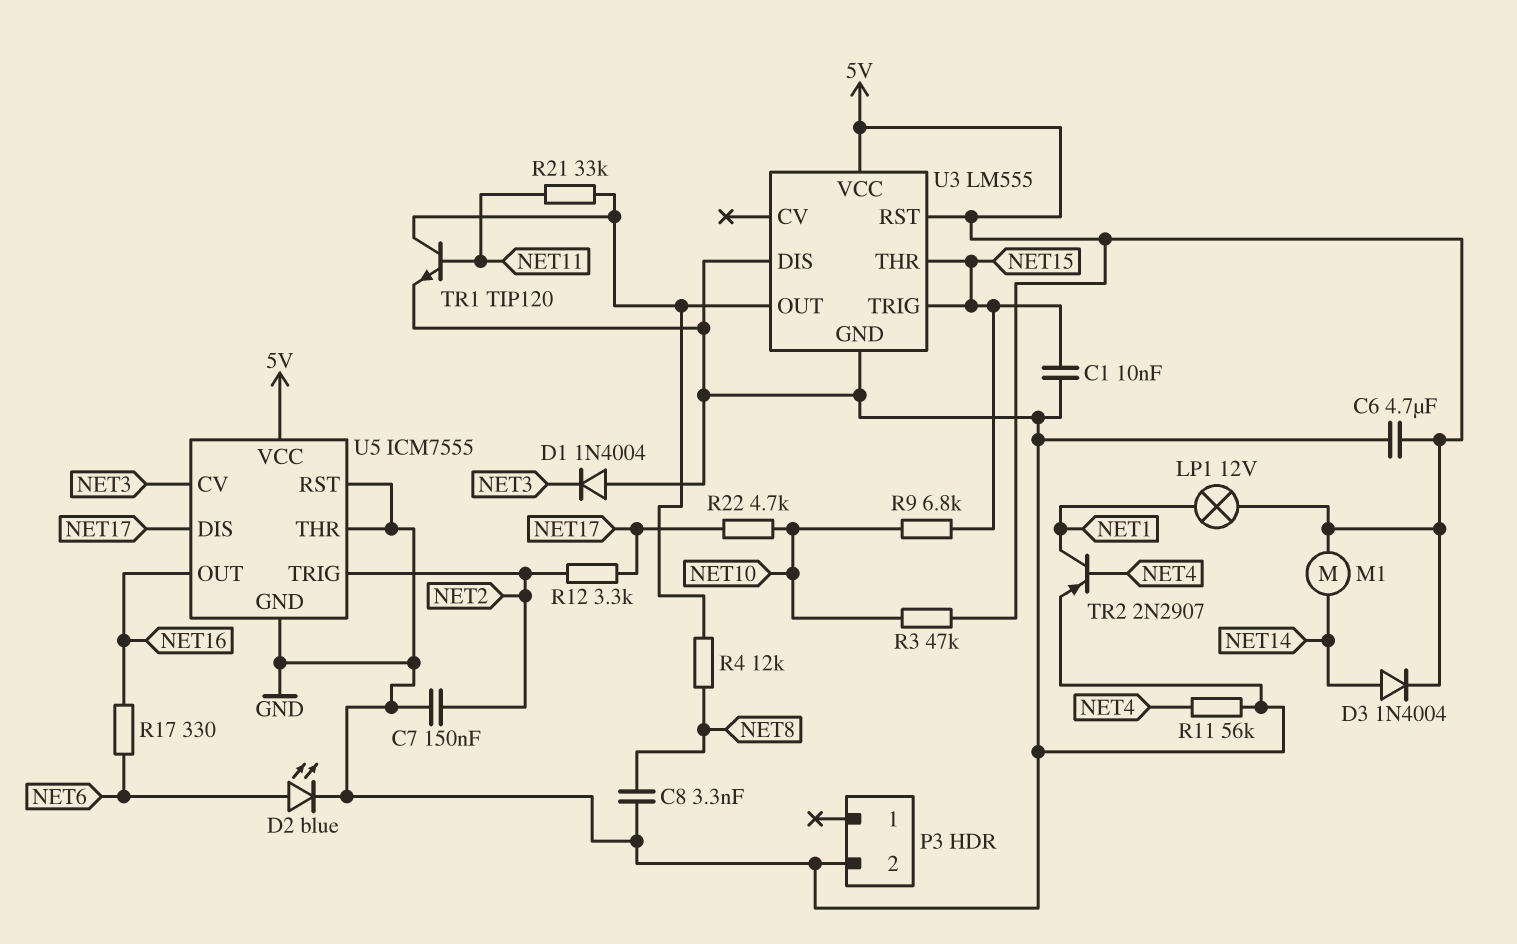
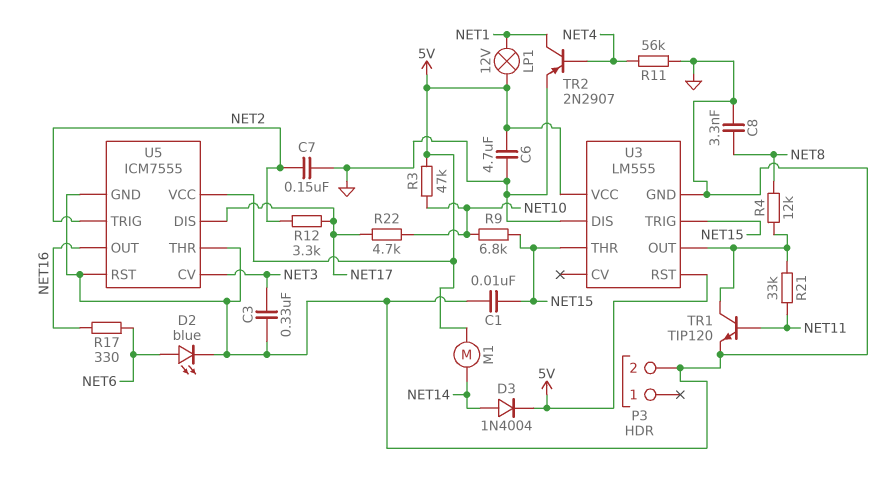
C3: none -> 330nF (GND, NET3)
D1: diode 1N4004 (A GND, K NET3) -> none

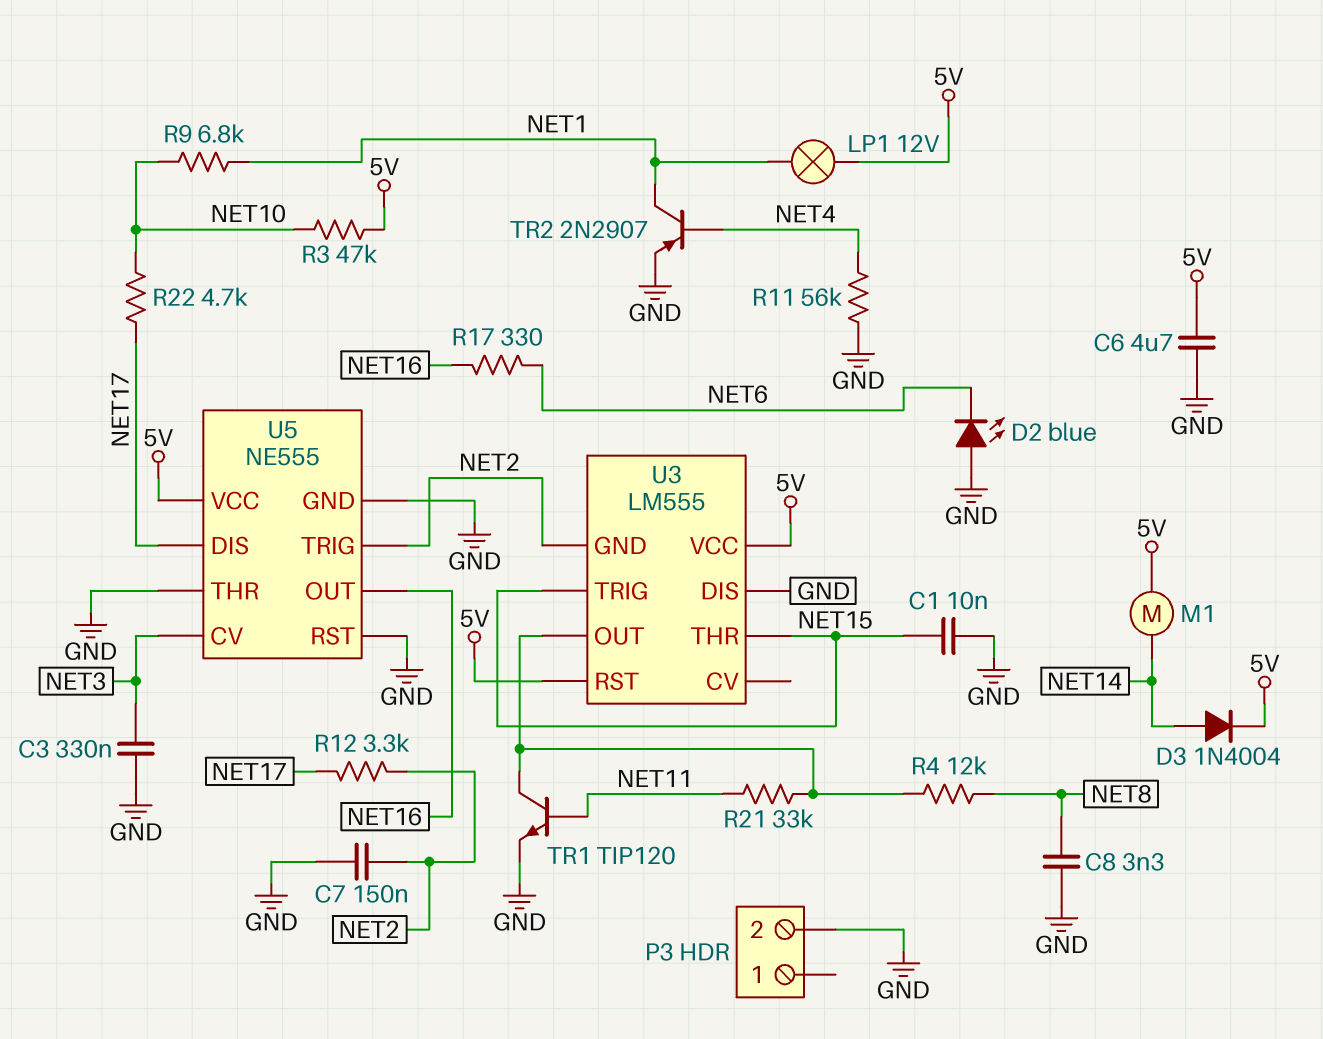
D2: LED blue (A NET6, K GND) -> LED blue (A GND, K NET6)
R9: 6.8k (NET10, NET15) -> 6.8k (NET1, NET10)
U3 pin GND: GND -> NET2
U5: ICM7555 -> NE555

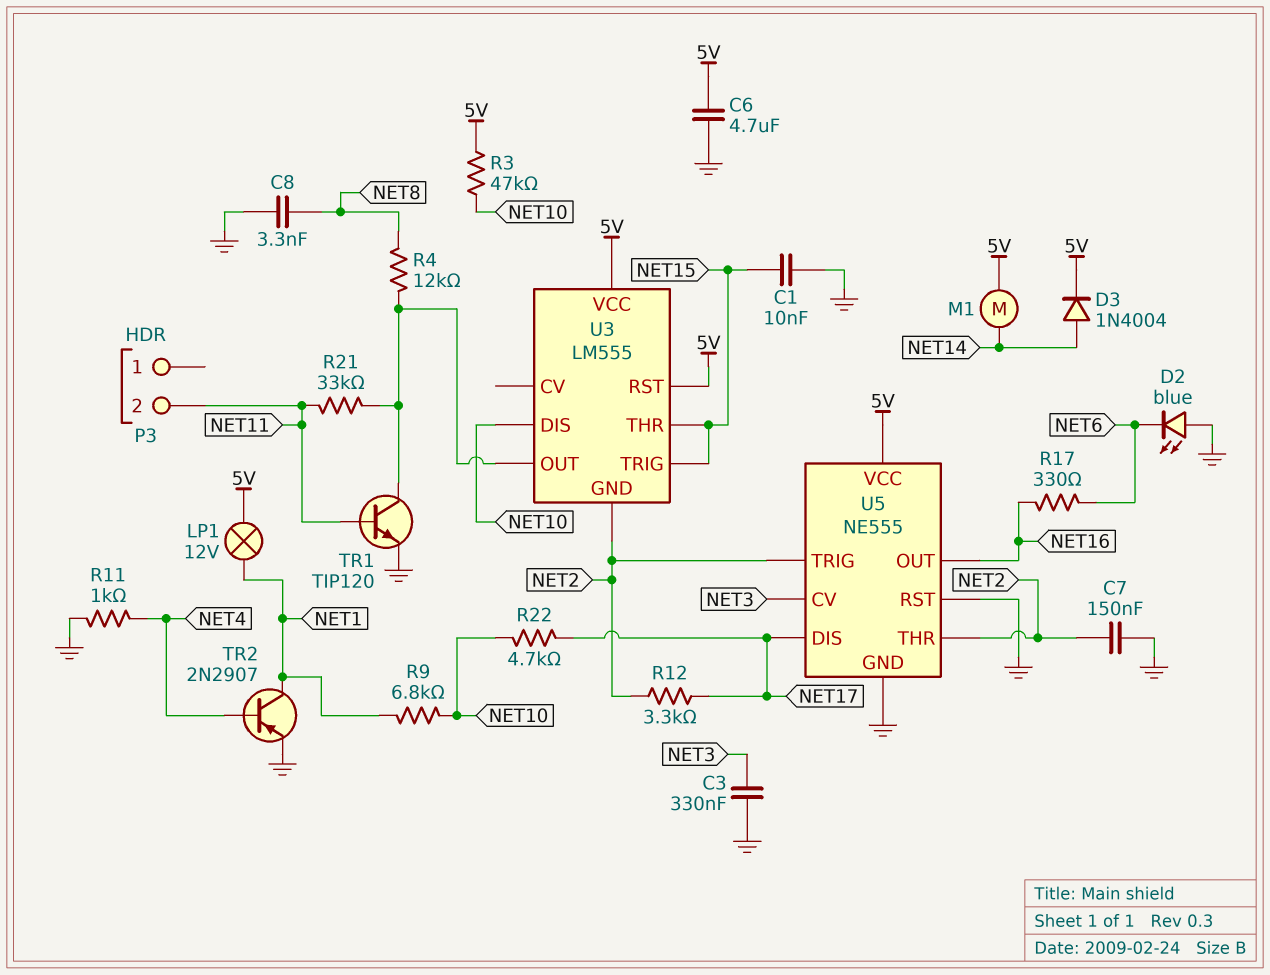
P3 pin 2: GND -> NET11
R11: 56k (GND, NET4) -> 1k (GND, NET4)
U3 pin DIS: GND -> NET10
U5 pin THR: GND -> NET2

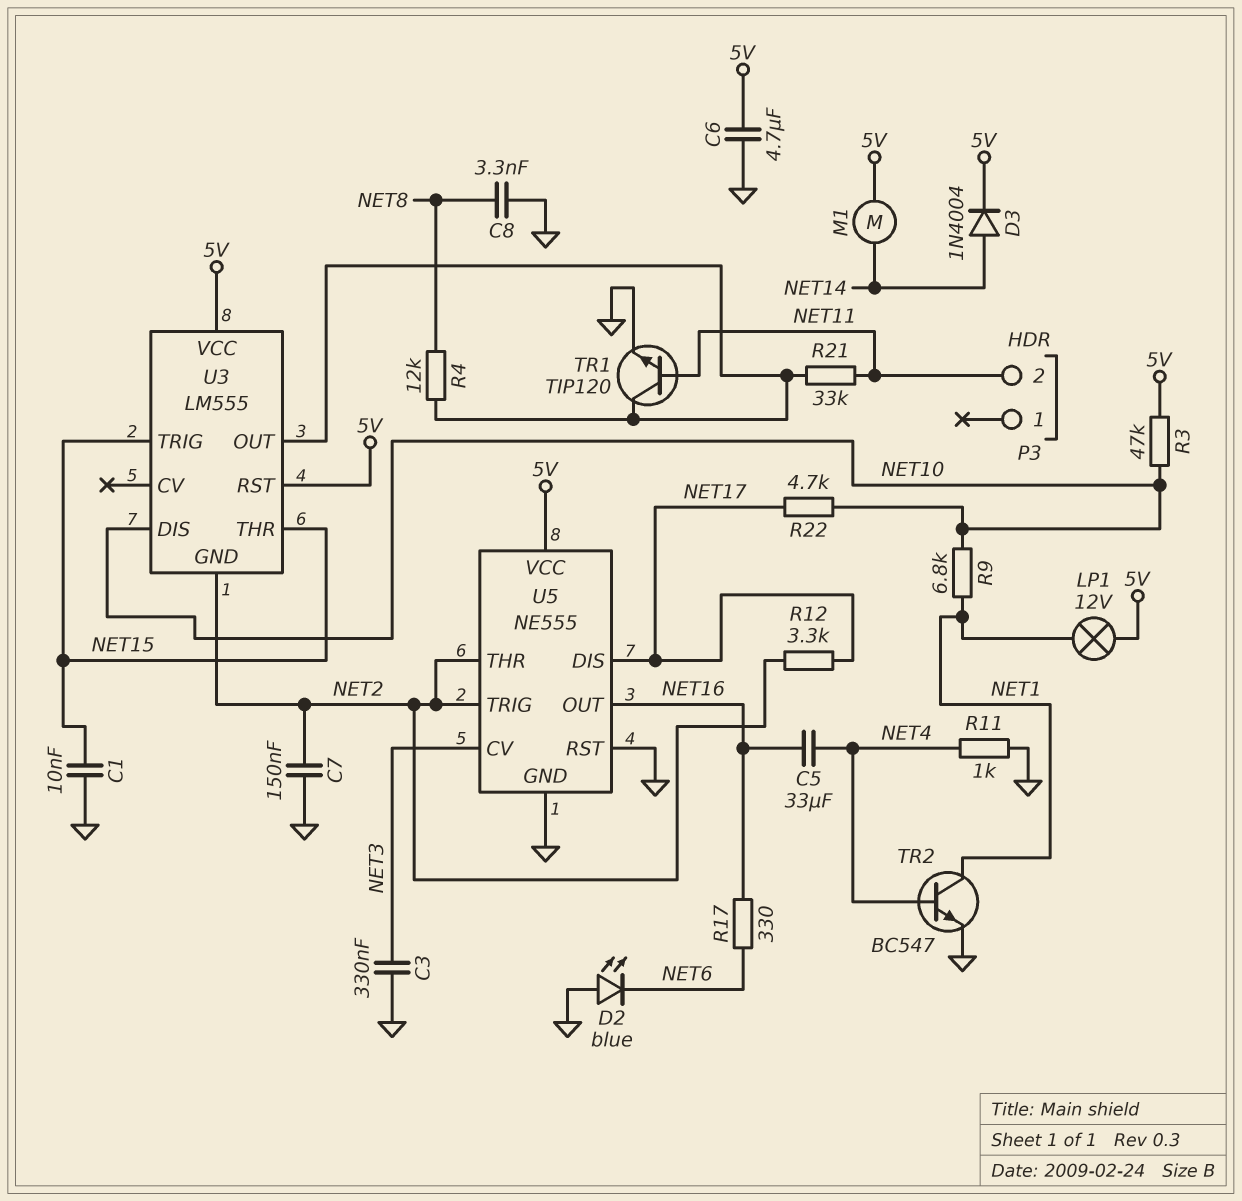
C5: none -> 33uF (NET4, NET16)
TR2: PNP 2N2907 (B NET4, C NET1, E GND) -> NPN BC547 (B NET4, C NET1, E GND)

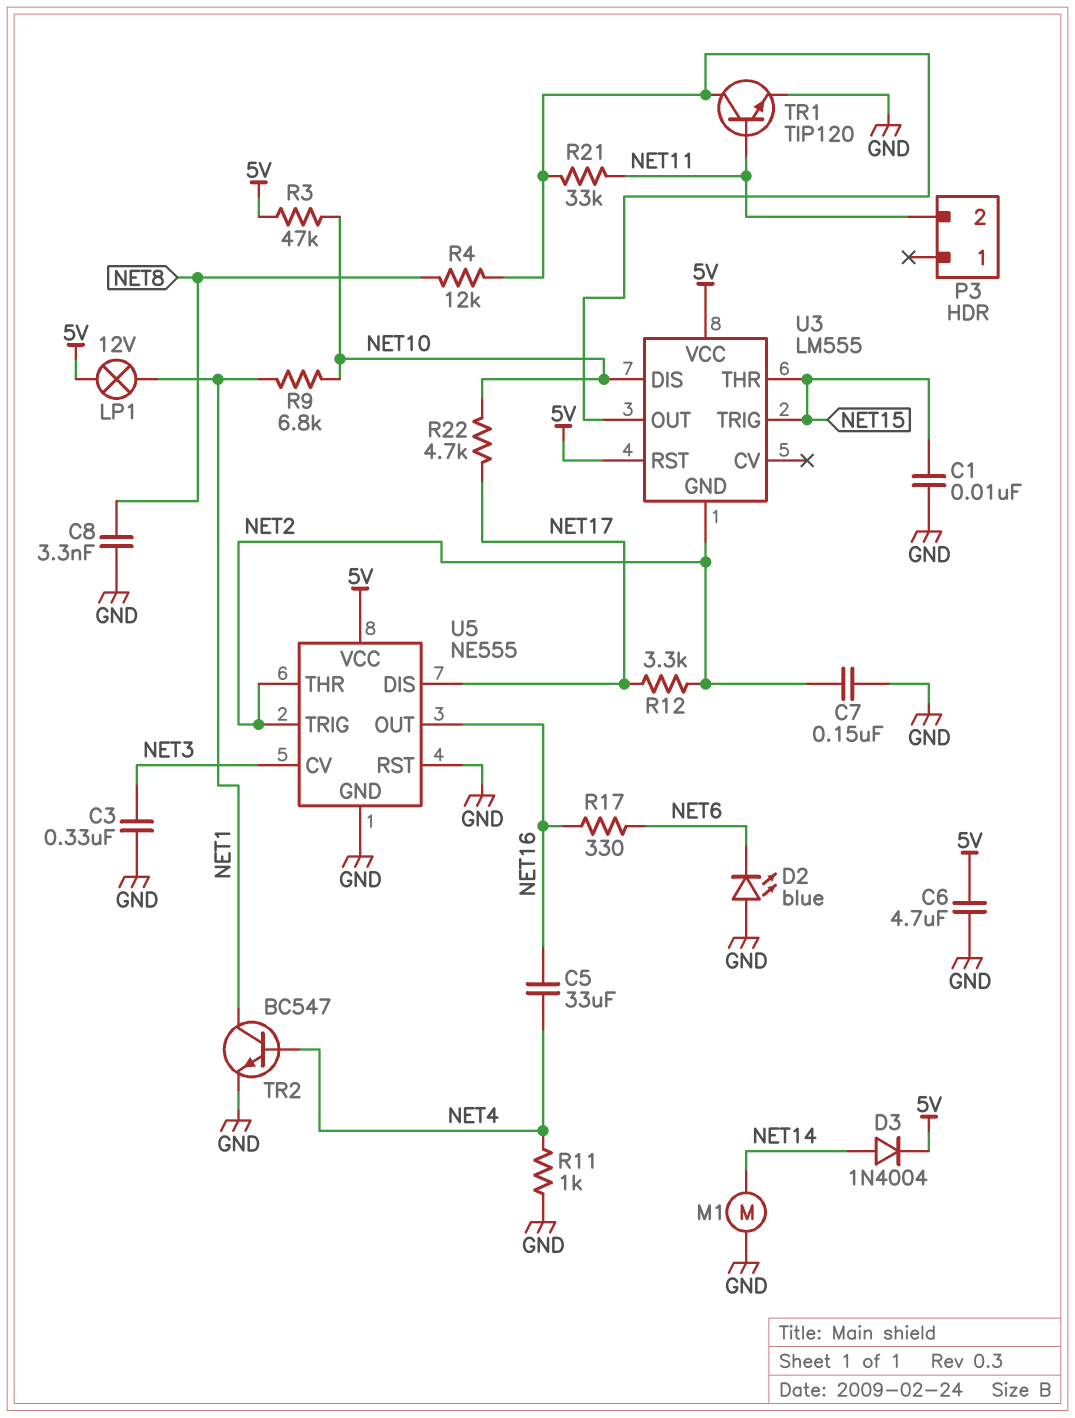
M1: motor (5V, NET14) -> motor (GND, NET14)

